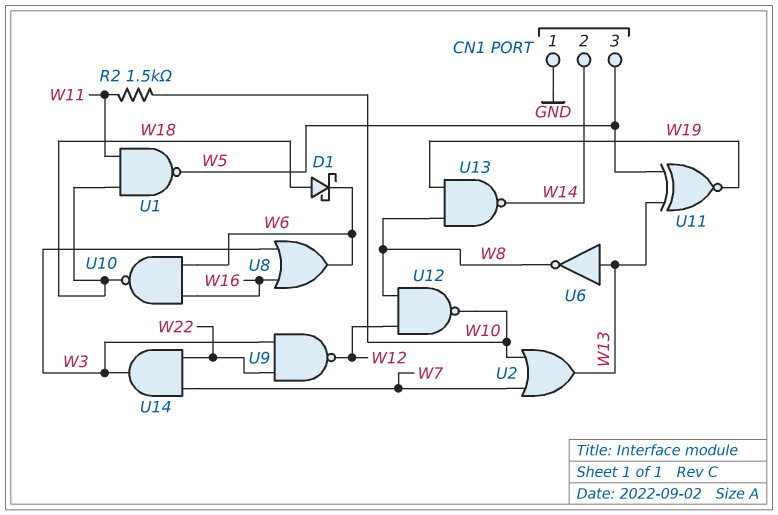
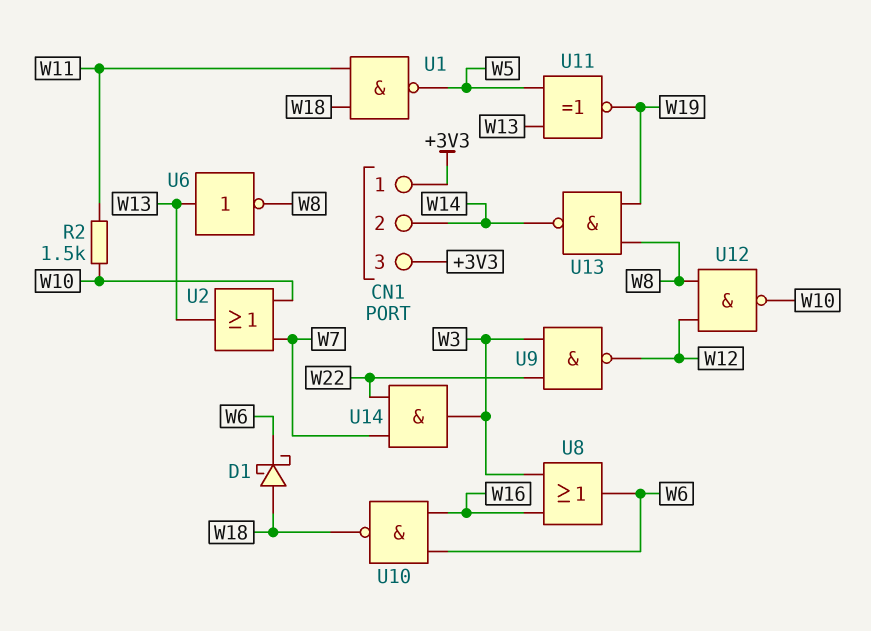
CN1 pin 1: GND -> +3V3
CN1 pin 3: W5 -> +3V3

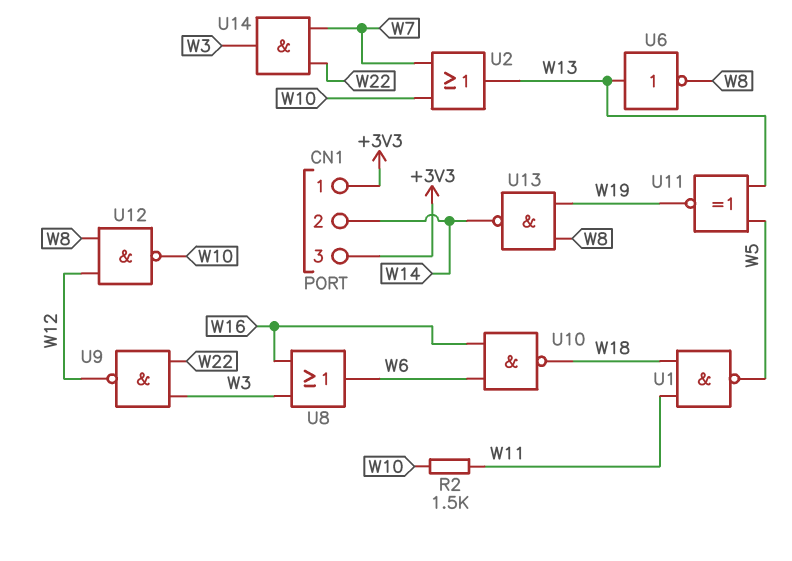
D1: schottky (A W18, K W6) -> none

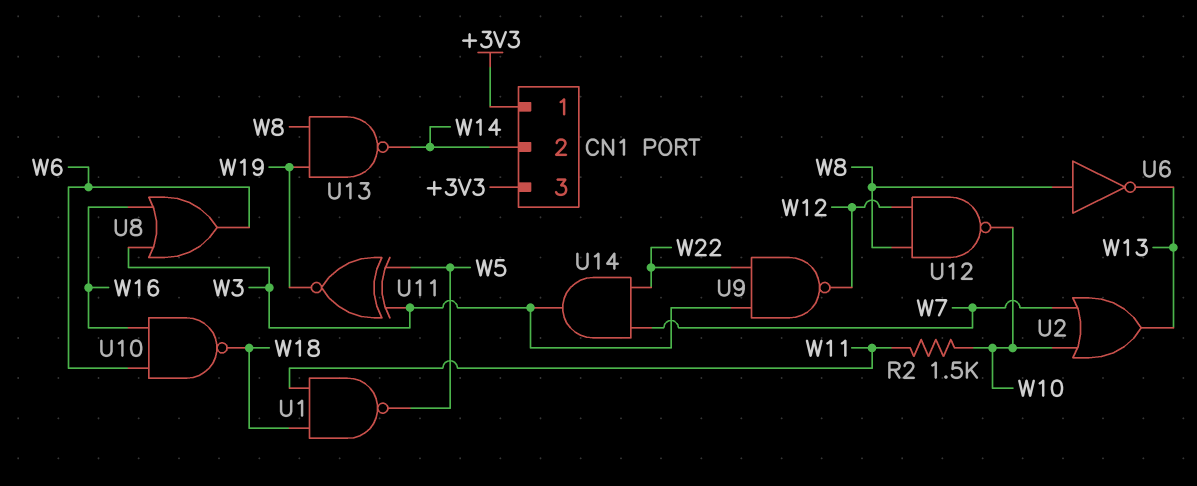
U6: NOT (in W13, out W8) -> NOT (in W8, out W13)
U11: XNOR (in W5, in W13, out W19) -> XNOR (in W3, in W5, out W19)

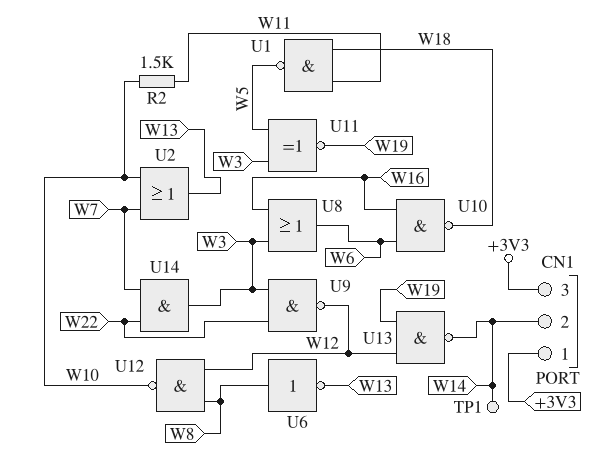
TP1: none -> test point (W14)
U13: NAND (in W8, in W19, out W14) -> NAND (in W12, in W19, out W14)

